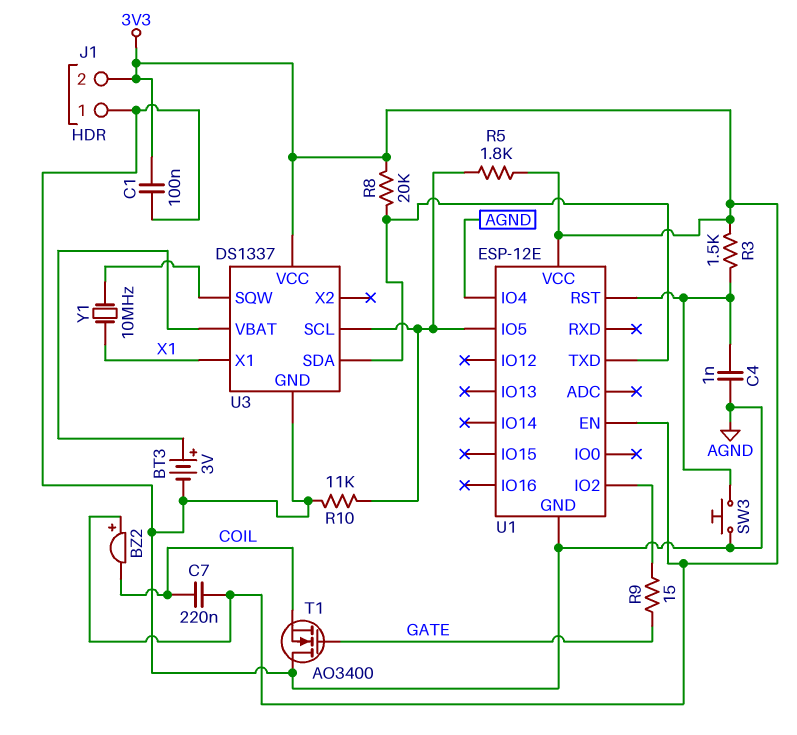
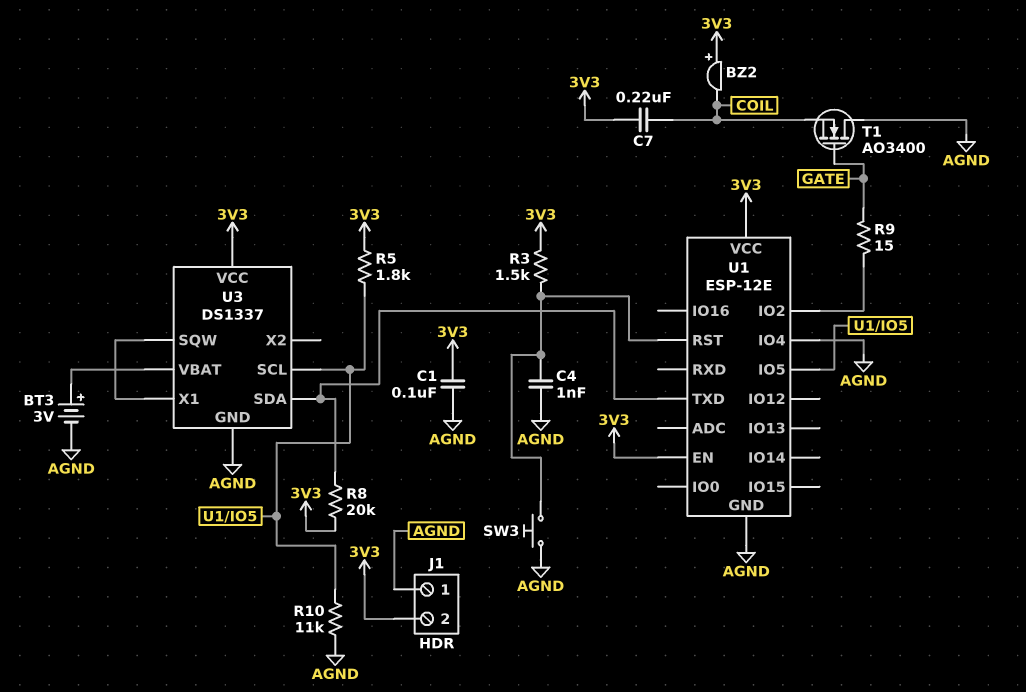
U3 pin X1: X1 -> U3/SQW
Y1: 10MHz (U3/SQW, X1) -> none

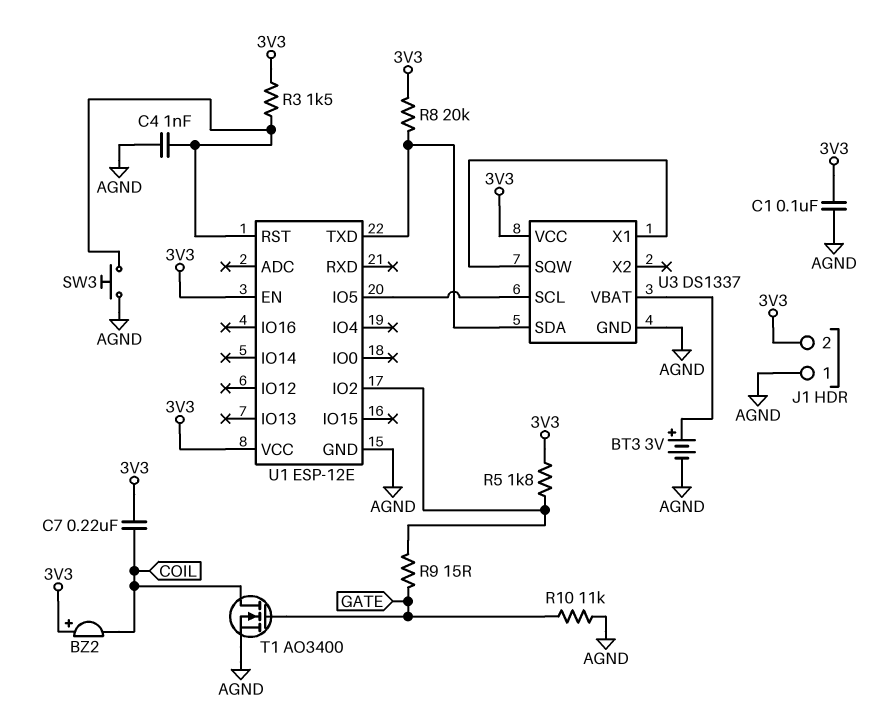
R5: 1.8k (3V3, U1/IO5) -> 1.8k (3V3, U1/IO2)
R10: 11k (AGND, U1/IO5) -> 11k (AGND, GATE)
T1: NMOS AO3400 (G GATE, D AGND, S COIL) -> NMOS AO3400 (G GATE, D COIL, S AGND)
U1 pin IO4: AGND -> none

